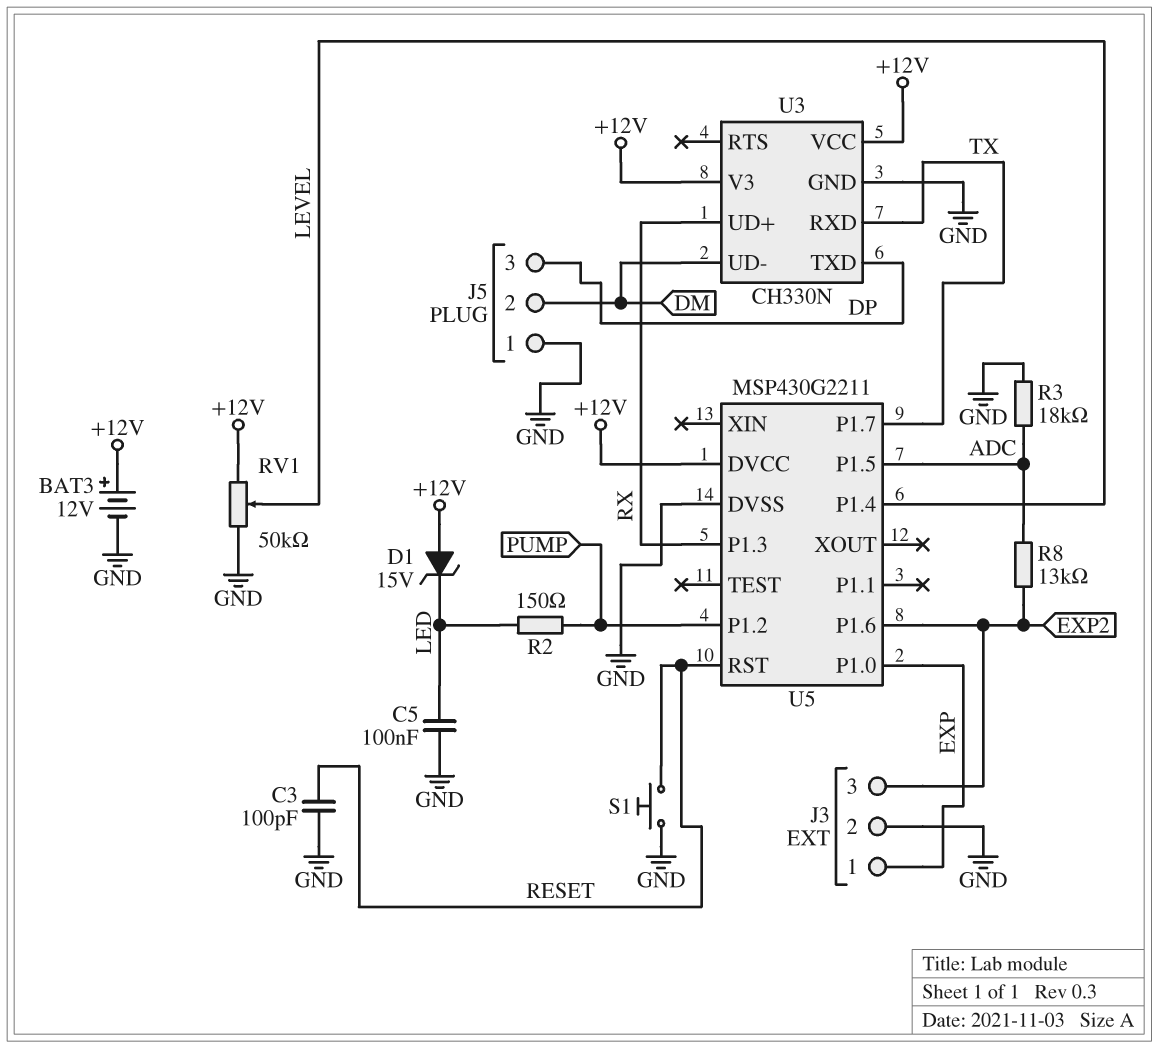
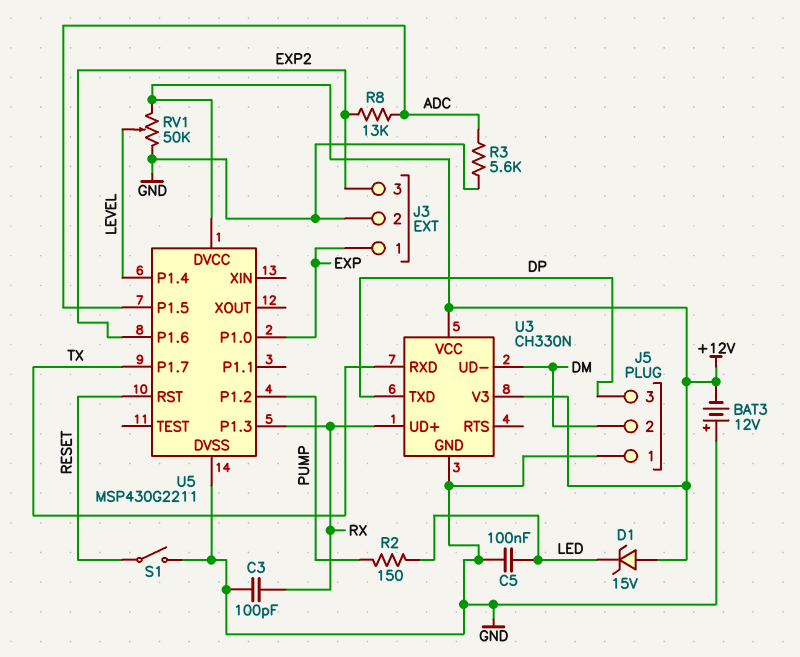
BAT3: 12V (plus +12V, minus GND) -> 12V (plus GND, minus +12V)
C3: 100pF (GND, RESET) -> 100pF (GND, RX)
R3: 18k (ADC, GND) -> 5.6k (ADC, GND)
S1: button (GND, RESET) -> switch (GND, RESET)

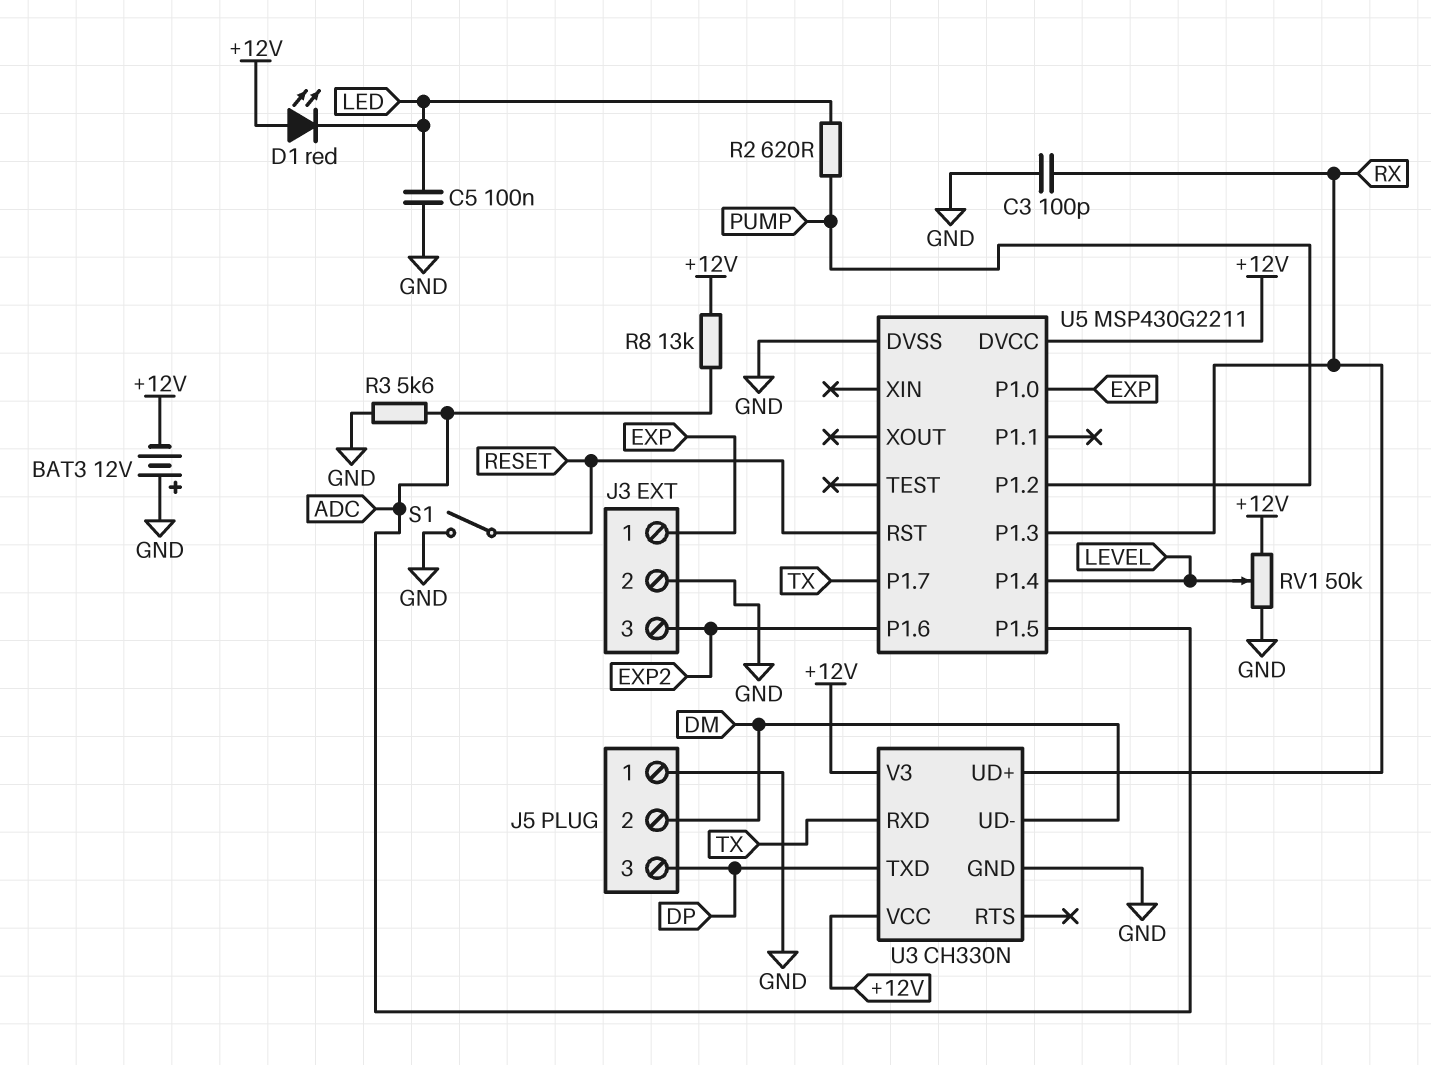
D1: zener 15V (A +12V, K LED) -> LED red (A +12V, K LED)
R2: 150 (LED, PUMP) -> 620 (LED, PUMP)
R8: 13k (ADC, EXP2) -> 13k (+12V, ADC)

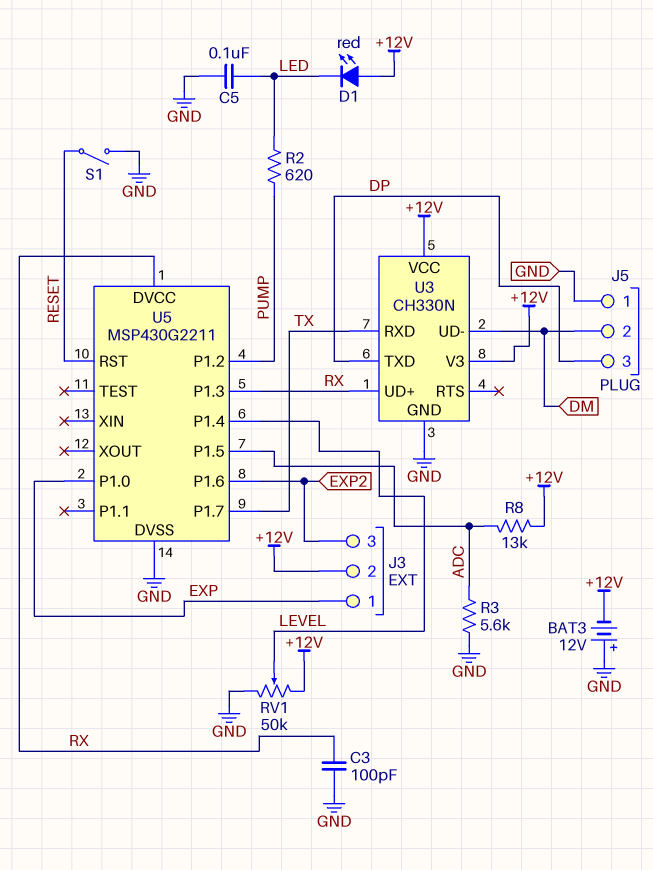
J3 pin 2: GND -> +12V
U5 pin DVCC: +12V -> RX

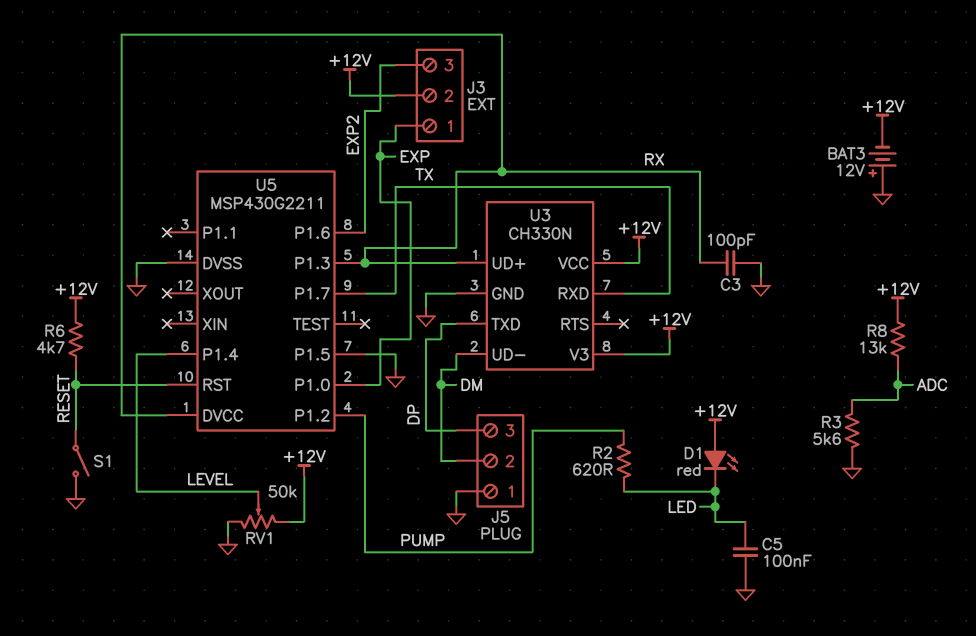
R6: none -> 4.7k (+12V, RESET)
U5 pin P1.5: ADC -> GND

